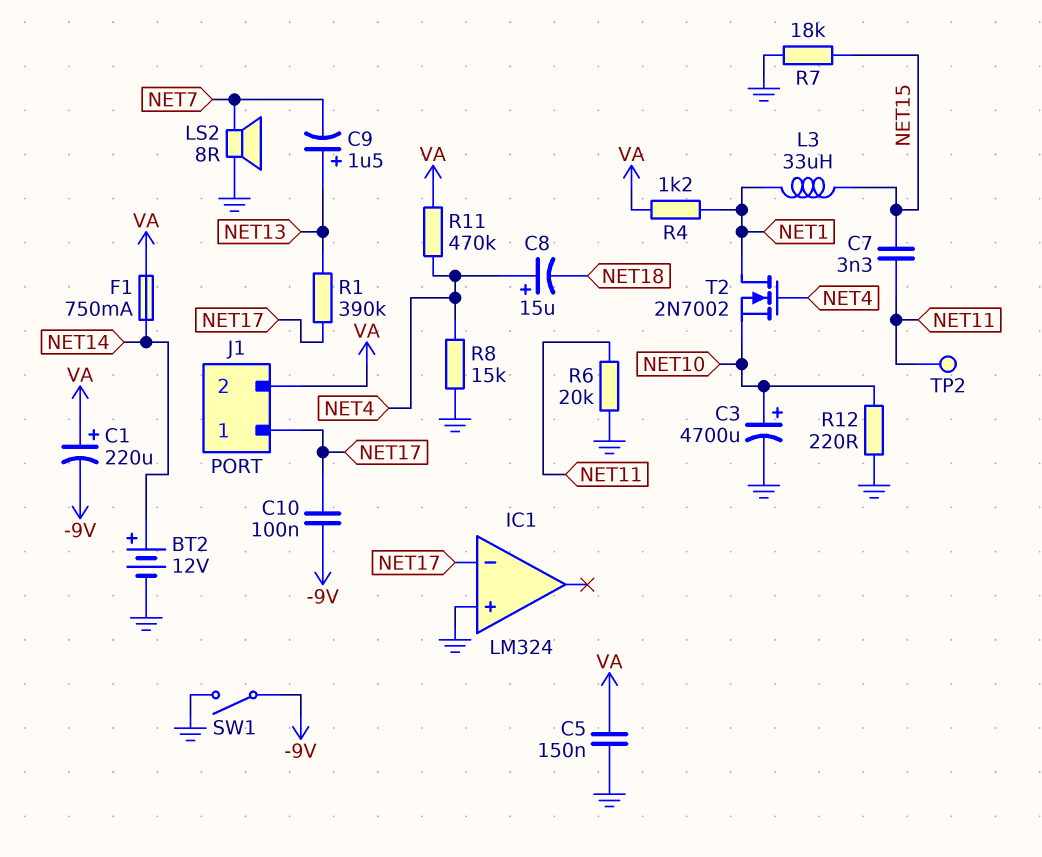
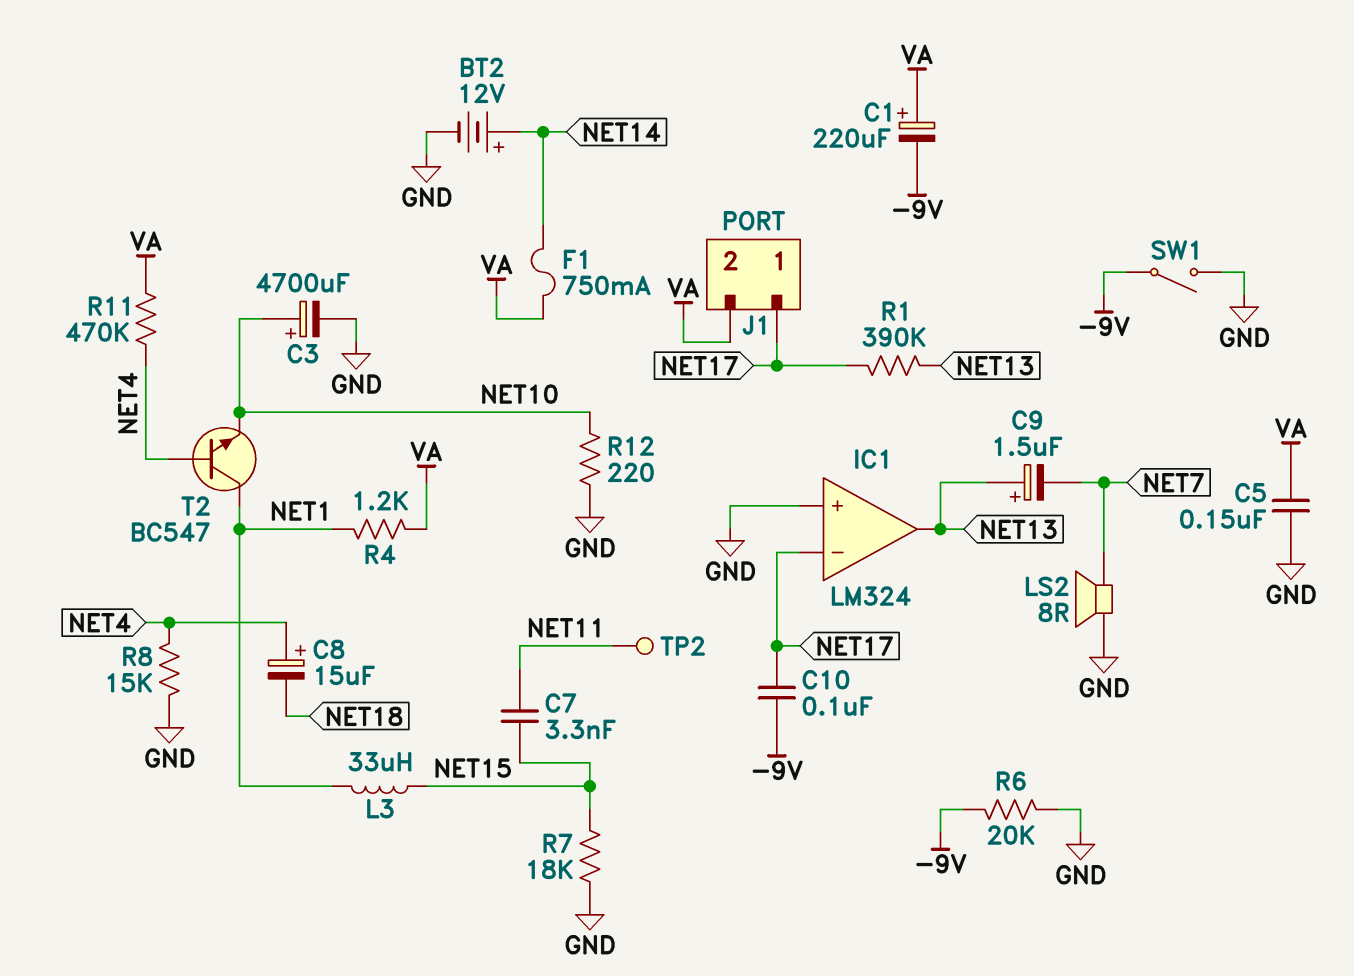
IC1 pin out: none -> NET13
R6: 20k (GND, NET11) -> 20k (-9V, GND)
T2: NMOS 2N7002 (G NET4, D NET1, S NET10) -> NPN BC547 (B NET4, C NET1, E NET10)

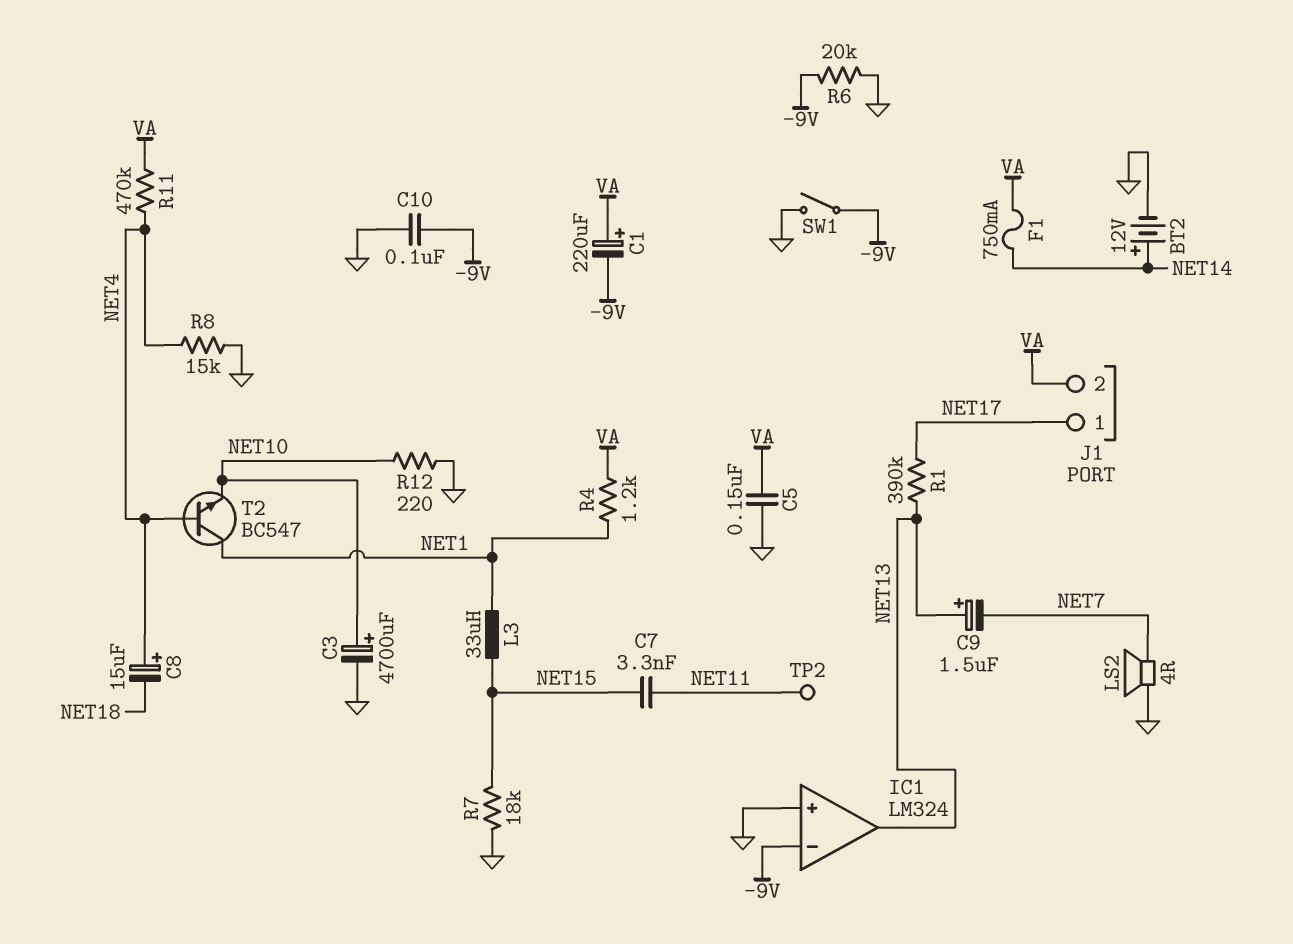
C10: 100nF (-9V, NET17) -> 100nF (-9V, GND)
IC1 pin in-: NET17 -> -9V
LS2: speaker 8R (GND, NET7) -> speaker 4R (GND, NET7)

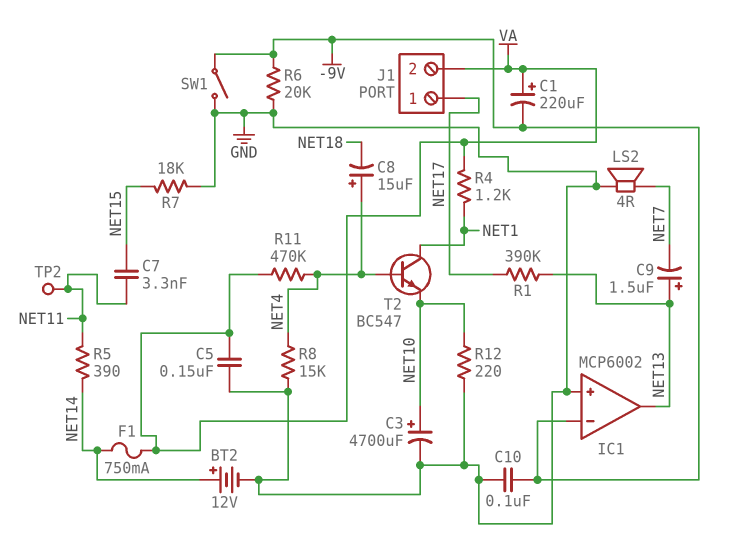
IC1: LM324 -> MCP6002
L3: 33uH (NET1, NET15) -> none
R5: none -> 390 (NET11, NET14)

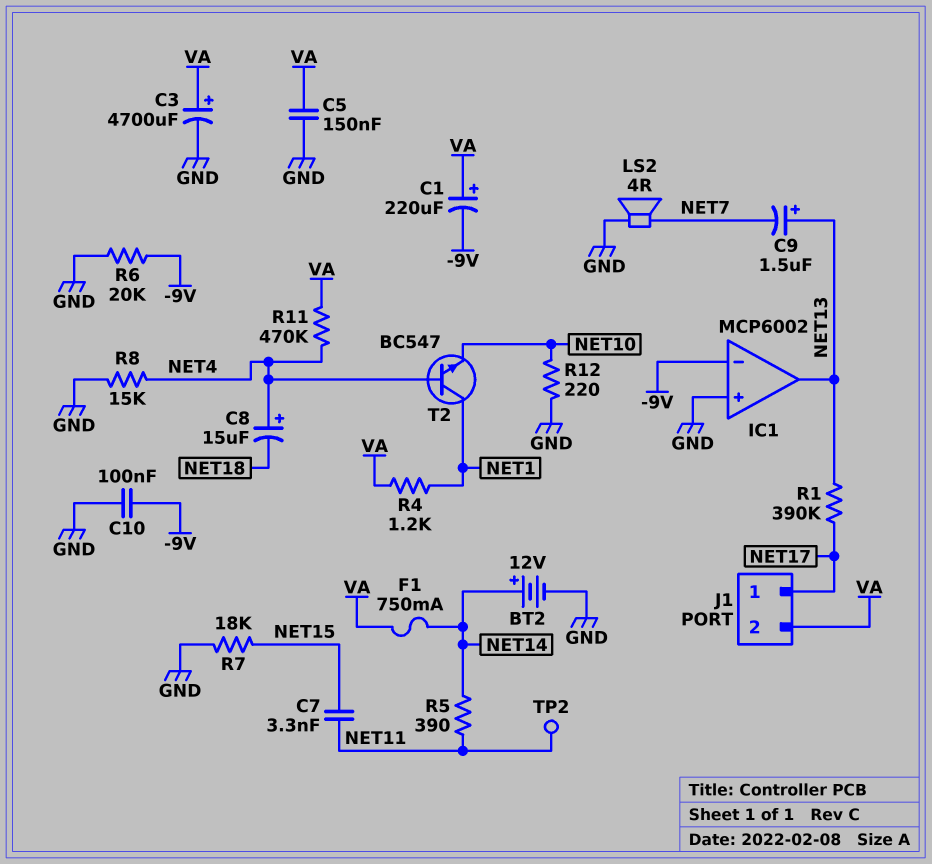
C3: 4700uF (plus NET10, minus GND) -> 4700uF (plus VA, minus GND)
SW1: switch (-9V, GND) -> none

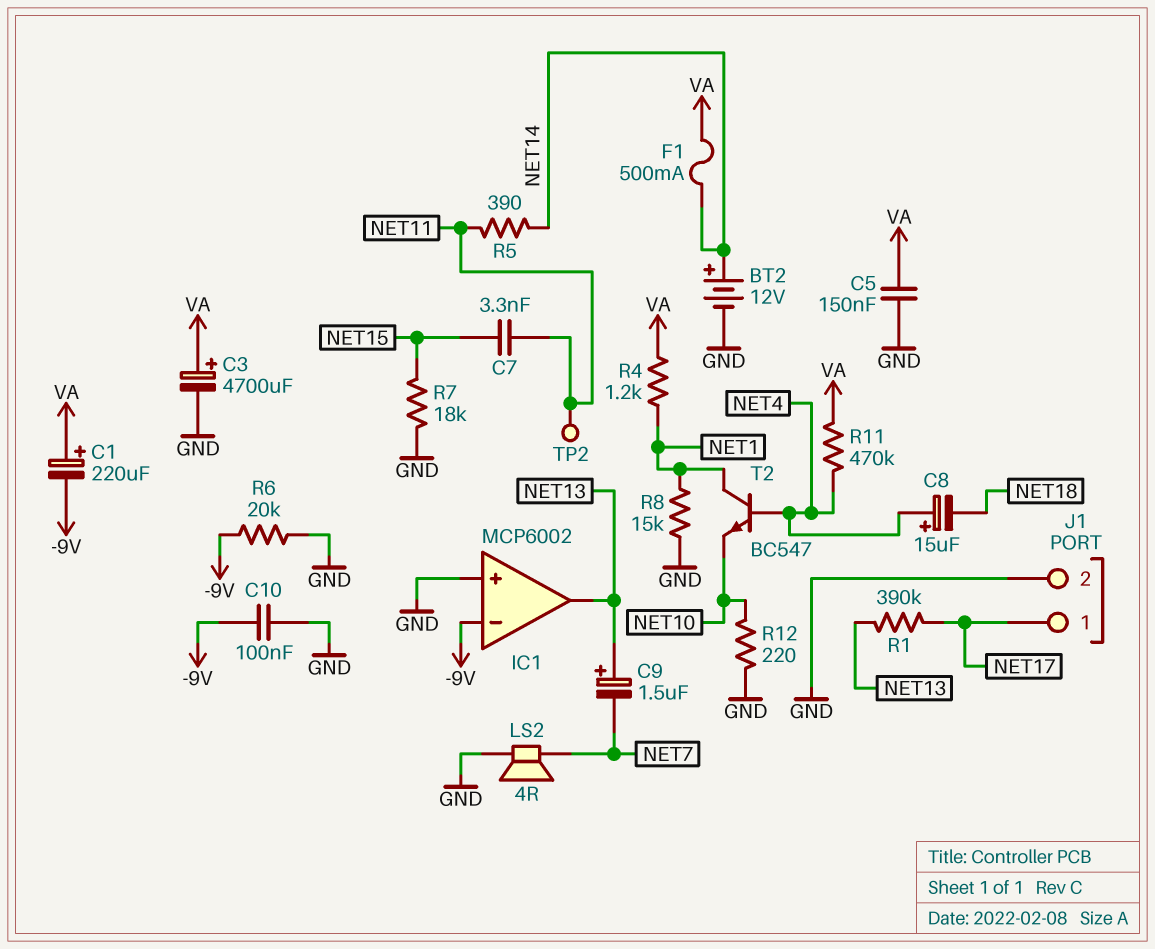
F1: 750mA (NET14, VA) -> 500mA (NET14, VA)
J1 pin 2: VA -> GND
R8: 15k (GND, NET4) -> 15k (GND, NET1)

